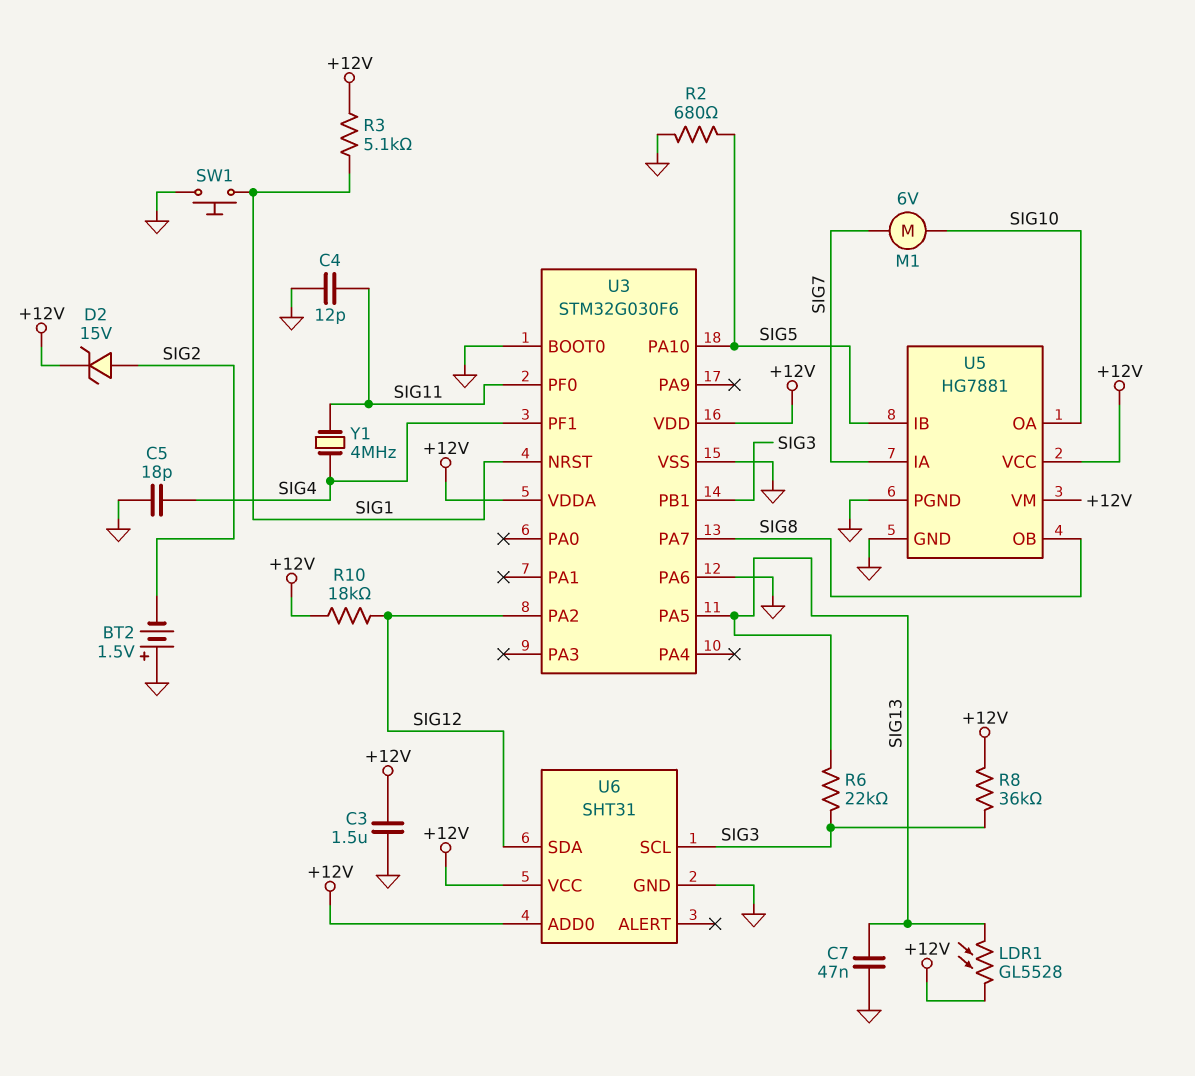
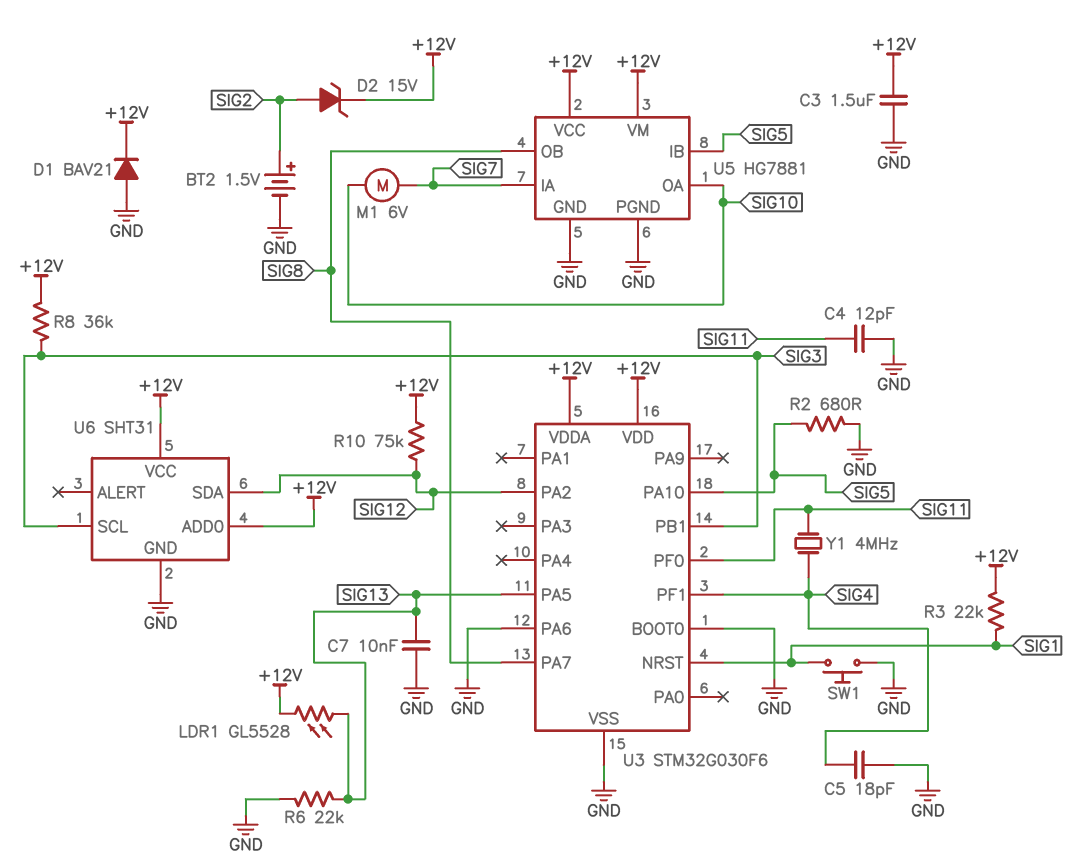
BT2: 1.5V (plus GND, minus SIG2) -> 1.5V (plus SIG2, minus GND)
C7: 47nF (GND, SIG13) -> 10nF (GND, SIG13)
D1: none -> diode BAV21 (A GND, K +12V)
R3: 5.1k (+12V, SIG1) -> 22k (+12V, SIG1)
R6: 22k (SIG3, SIG13) -> 22k (GND, SIG13)
R10: 18k (+12V, SIG12) -> 75k (+12V, SIG12)

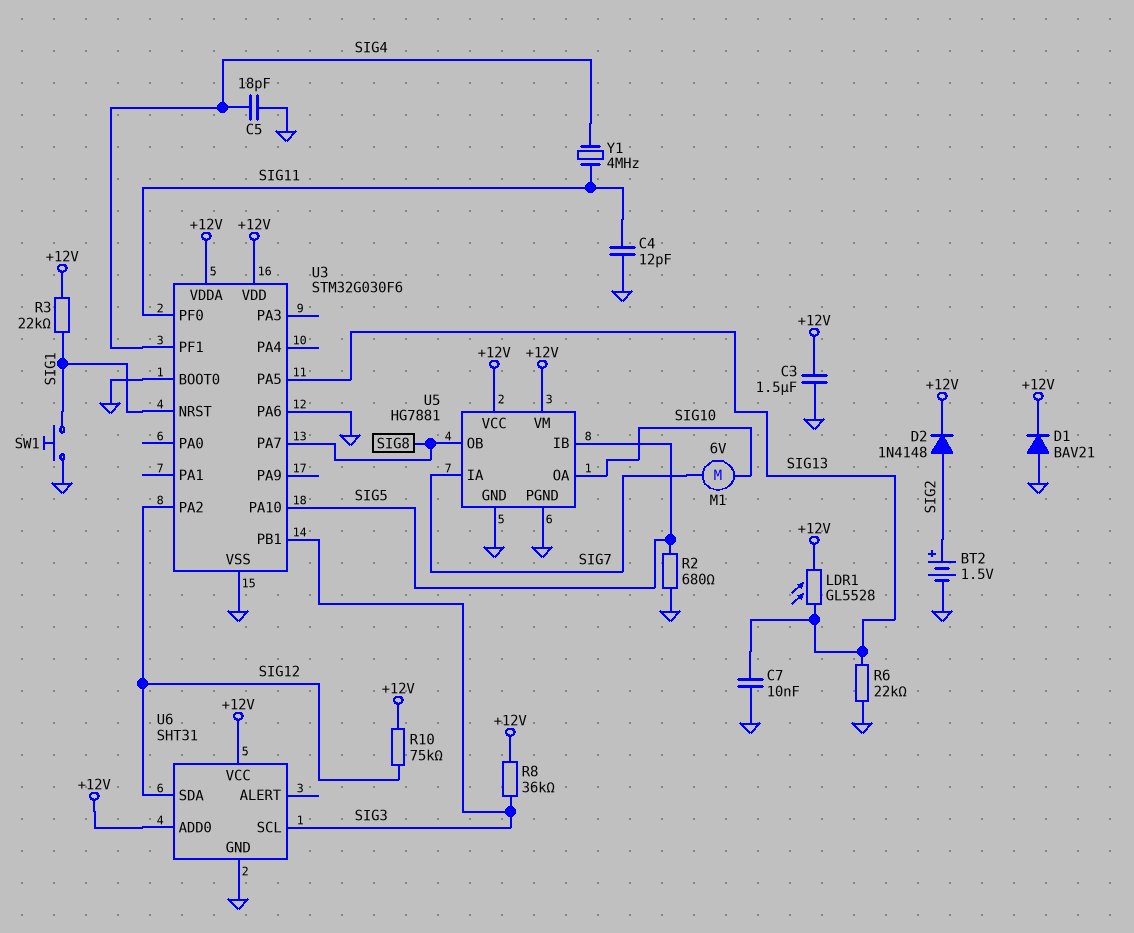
D2: zener 15V (A SIG2, K +12V) -> diode 1N4148 (A SIG2, K +12V)

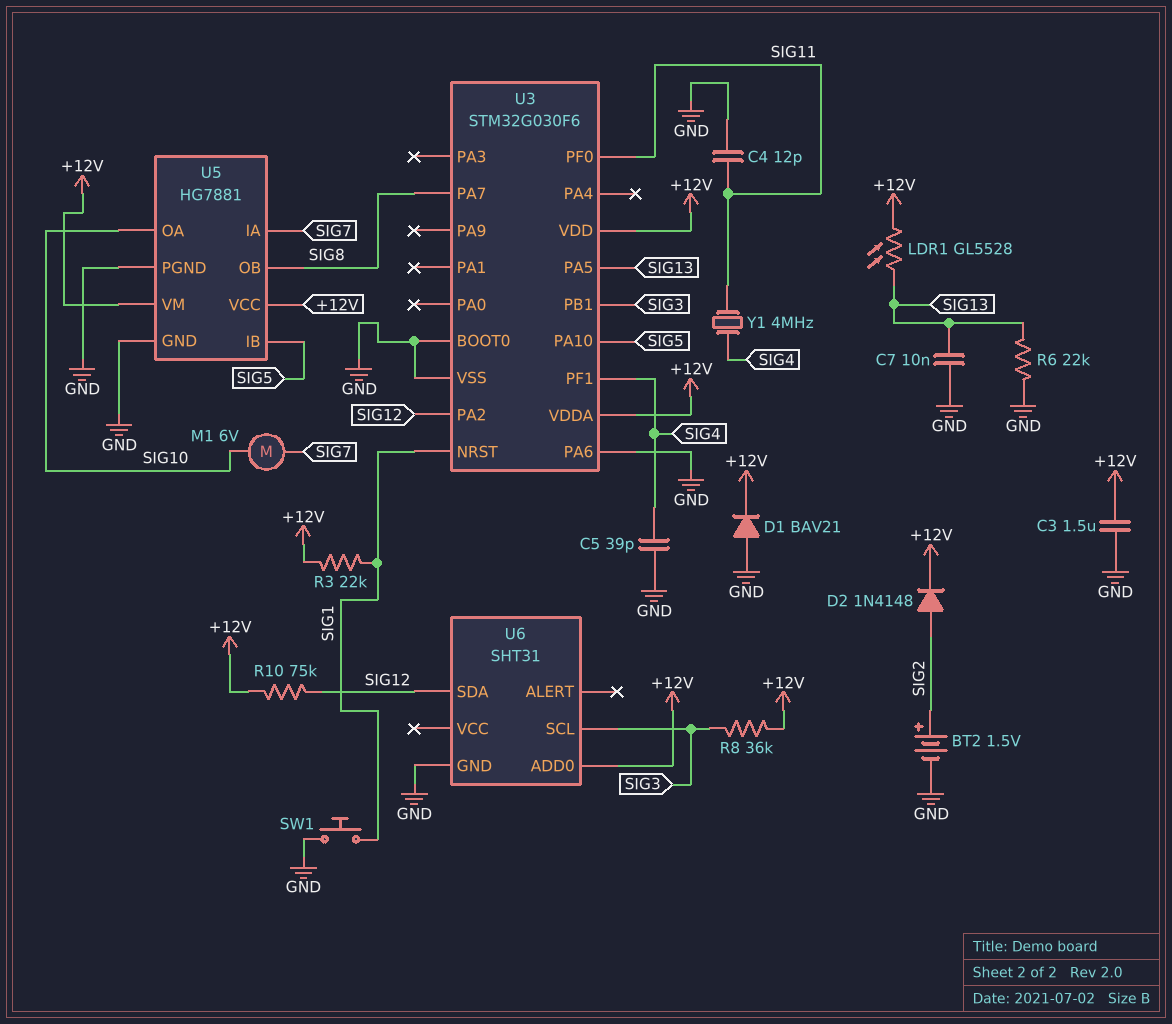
C5: 18pF (GND, SIG4) -> 39pF (GND, SIG4)
R2: 680 (GND, SIG5) -> none
U6 pin VCC: +12V -> none

